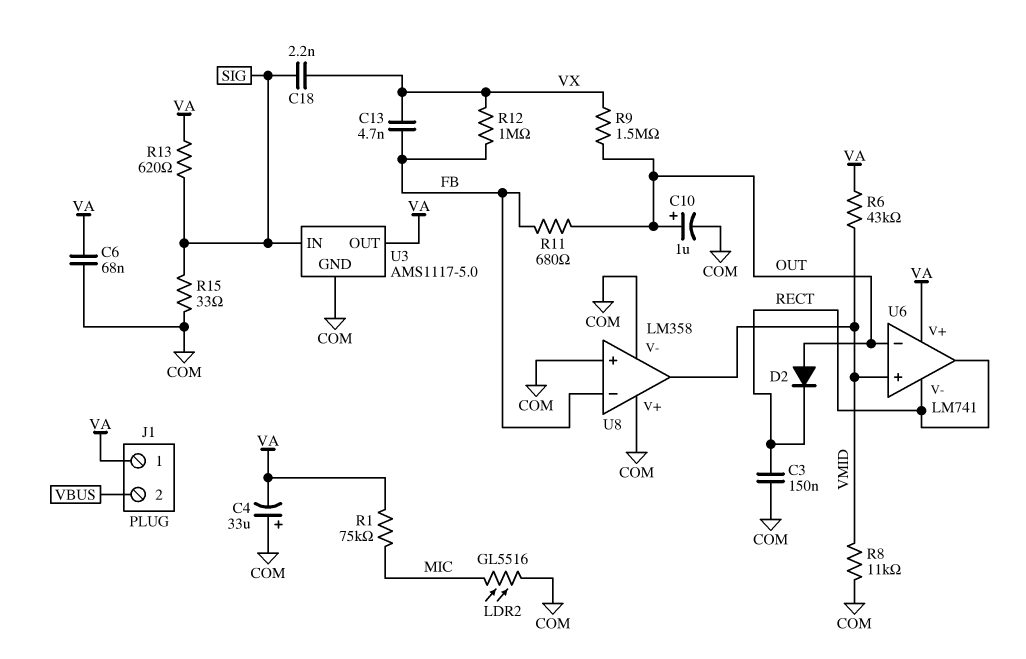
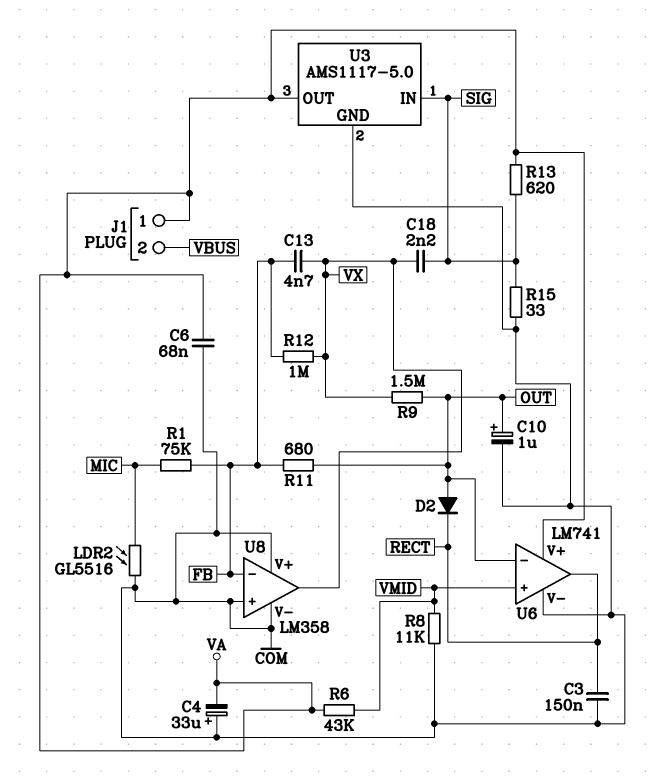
R1: 75k (MIC, VA) -> 75k (FB, MIC)
U6 pin V-: RECT -> COM
U8 pin out: VMID -> VX

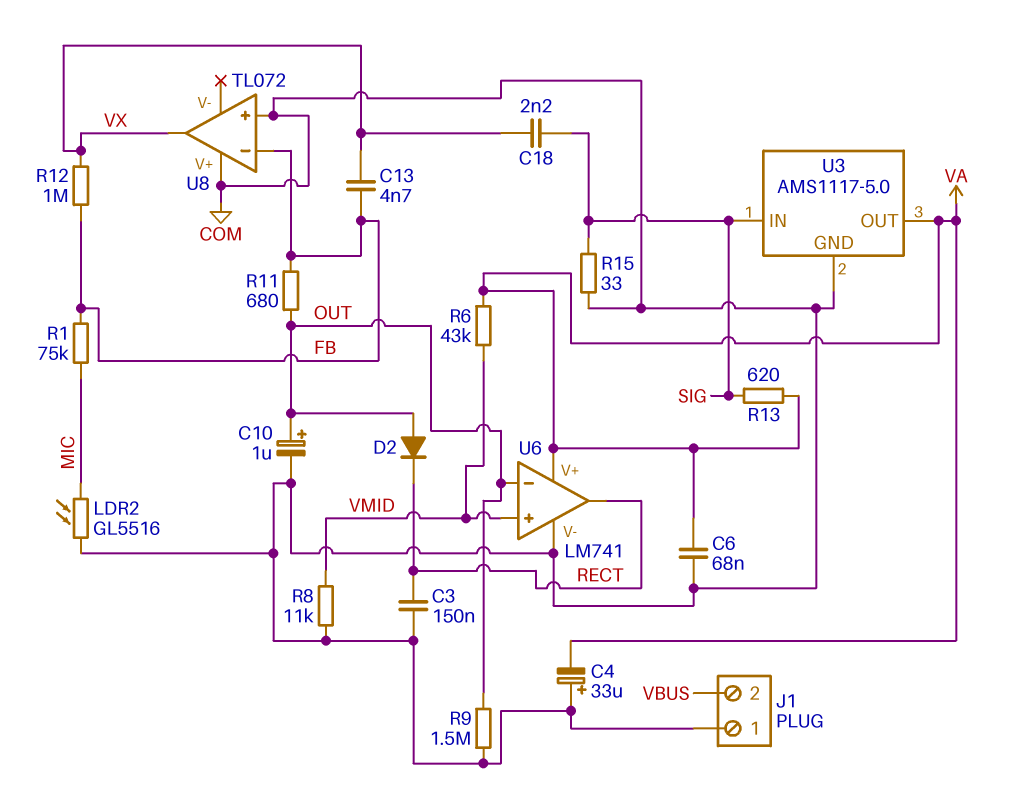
J1 pin 1: VA -> COM
R9: 1.5M (OUT, VX) -> 1.5M (COM, OUT)
U8: LM358 -> TL072
U8 pin V-: COM -> none

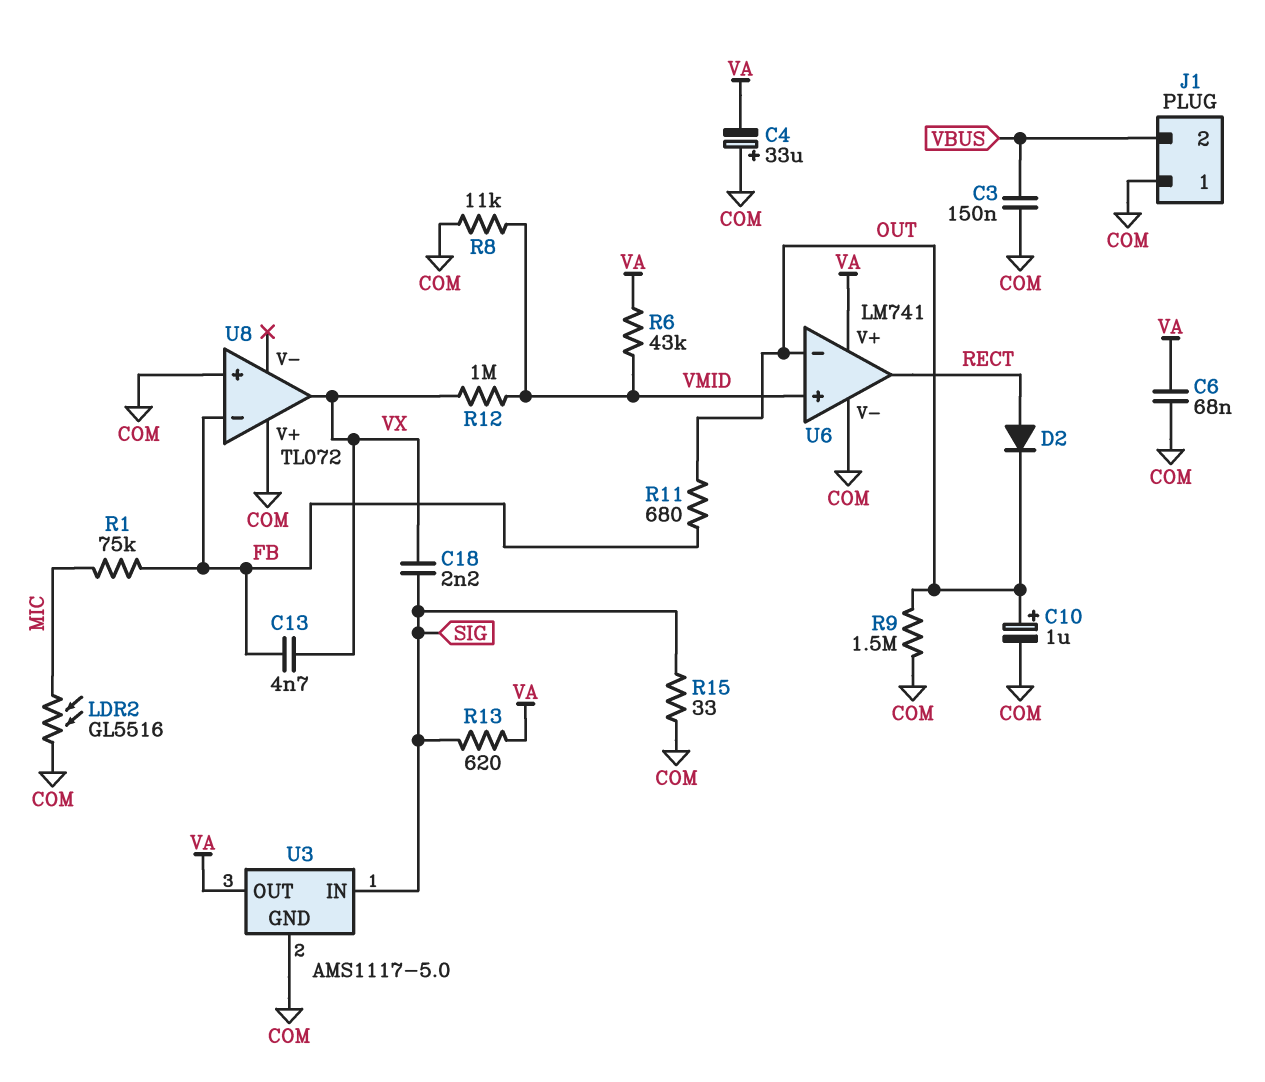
C3: 150nF (COM, RECT) -> 150nF (COM, VBUS)
D2: diode (A OUT, K RECT) -> diode (A RECT, K OUT)
R12: 1M (FB, VX) -> 1M (VMID, VX)

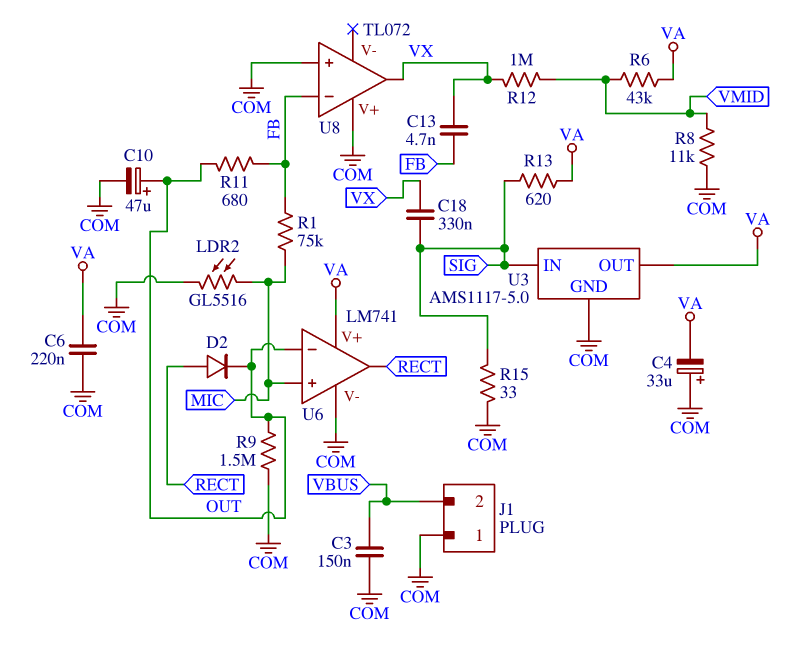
C6: 68nF (COM, VA) -> 220nF (COM, VA)
C10: 1uF (plus OUT, minus COM) -> 47uF (plus OUT, minus COM)
C18: 2.2nF (SIG, VX) -> 330nF (SIG, VX)
U6 pin in+: VMID -> MIC

